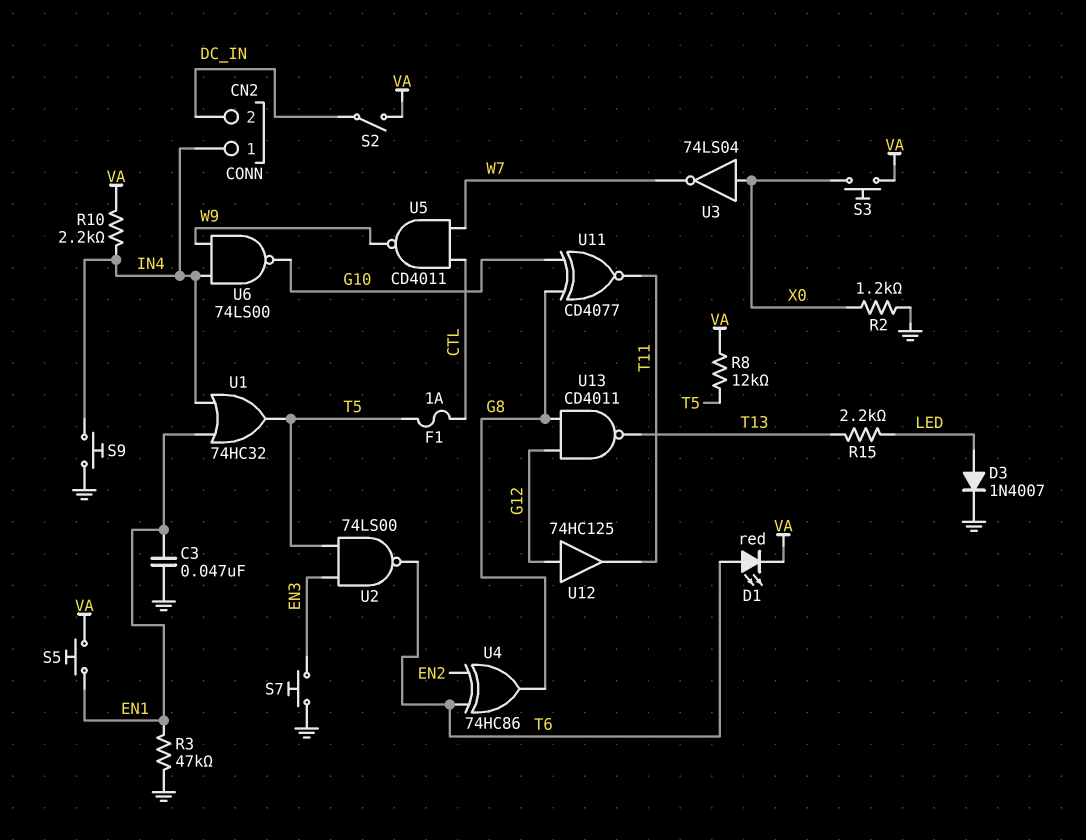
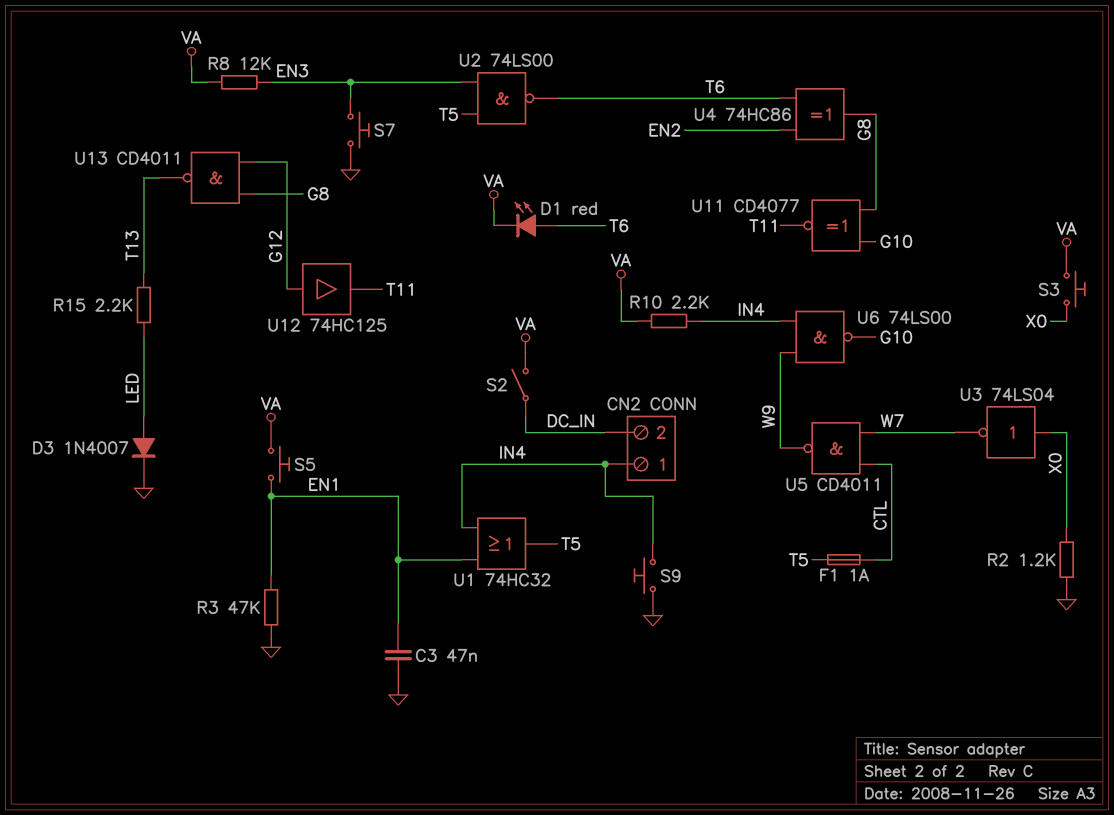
R8: 12k (T5, VA) -> 12k (EN3, VA)

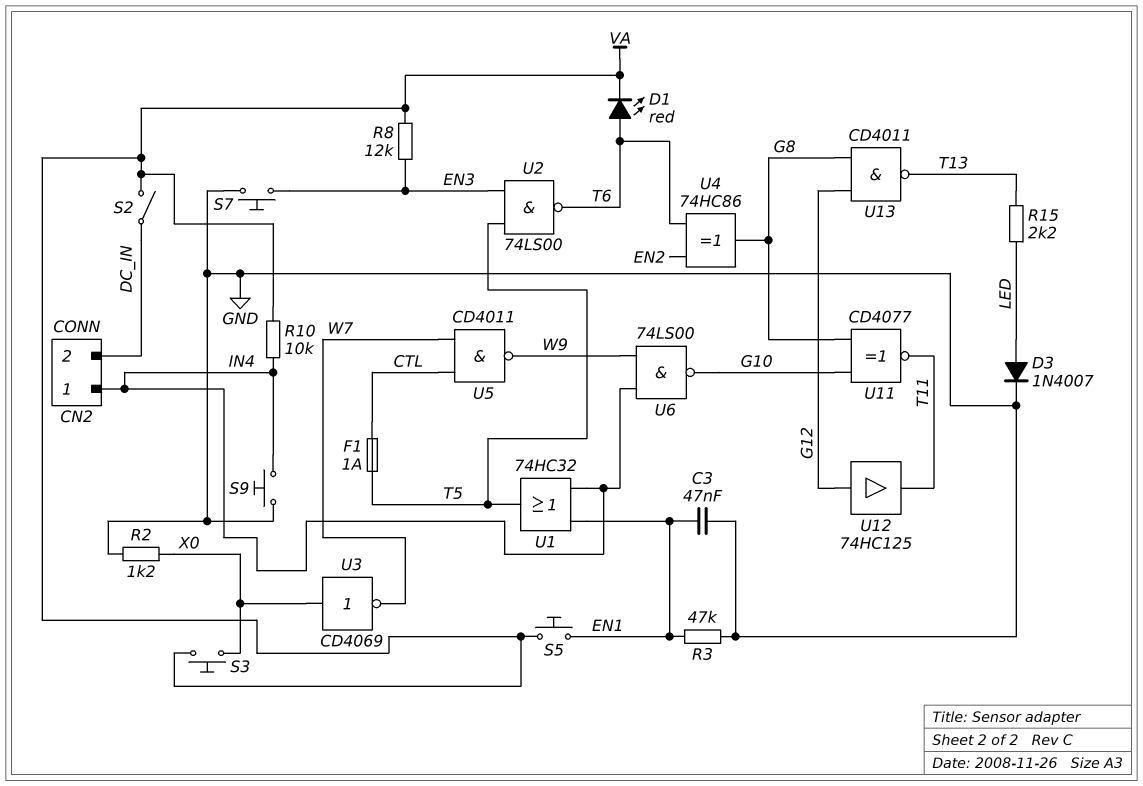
R10: 2.2k (IN4, VA) -> 10k (IN4, VA)
U3: NOT 74LS04 (in X0, out W7) -> NOT CD4069 (in X0, out W7)

